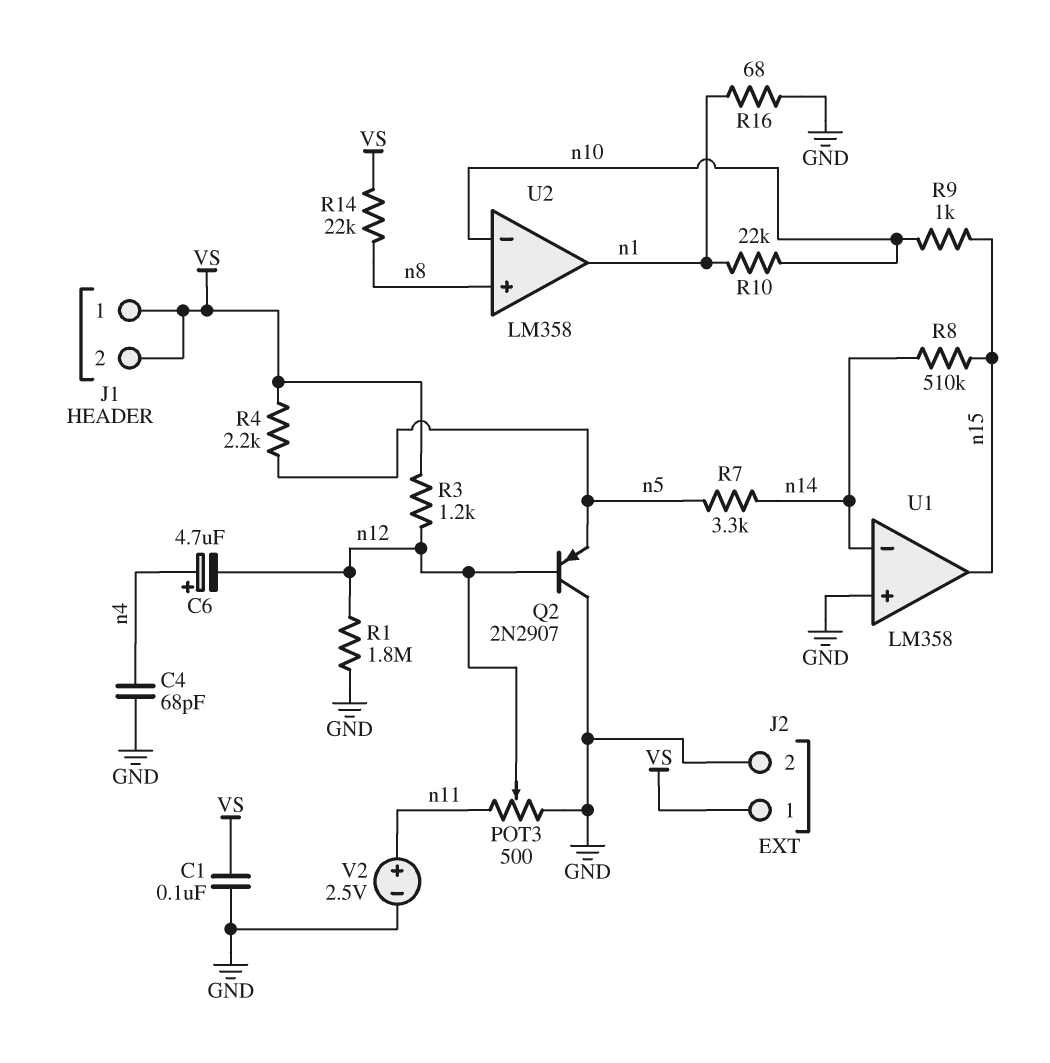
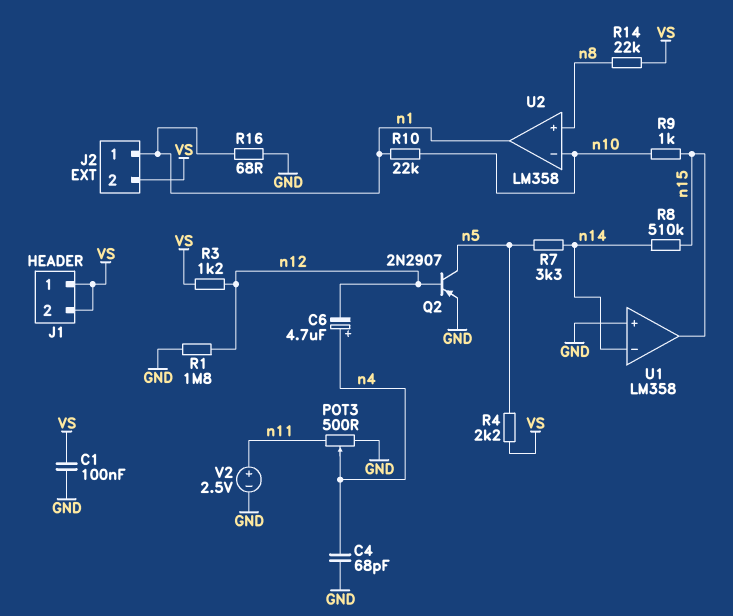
J2 pin 1: VS -> n1
J2 pin 2: GND -> VS
POT3: 500 (GND, n11, wiper n12) -> 500 (GND, n11, wiper n4)
Q2: PNP 2N2907 (B n12, C GND, E n5) -> PNP 2N2907 (B n12, C n5, E GND)

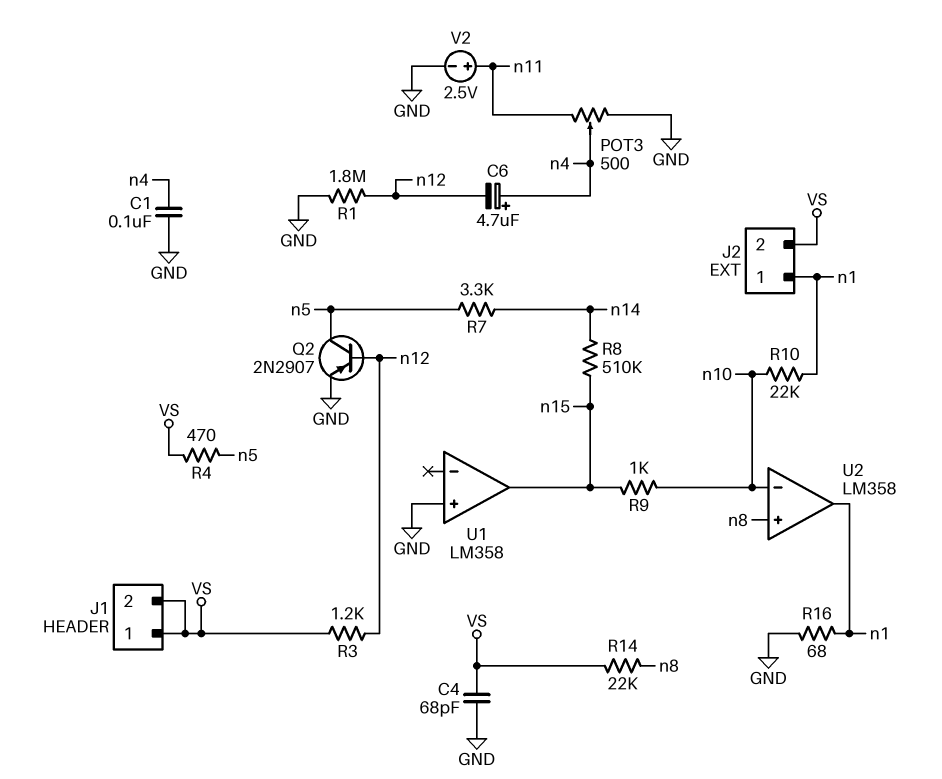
C1: 100nF (GND, VS) -> 100nF (GND, n4)
C4: 68pF (GND, n4) -> 68pF (GND, VS)
R4: 2.2k (VS, n5) -> 470 (VS, n5)
U1 pin in-: n14 -> none

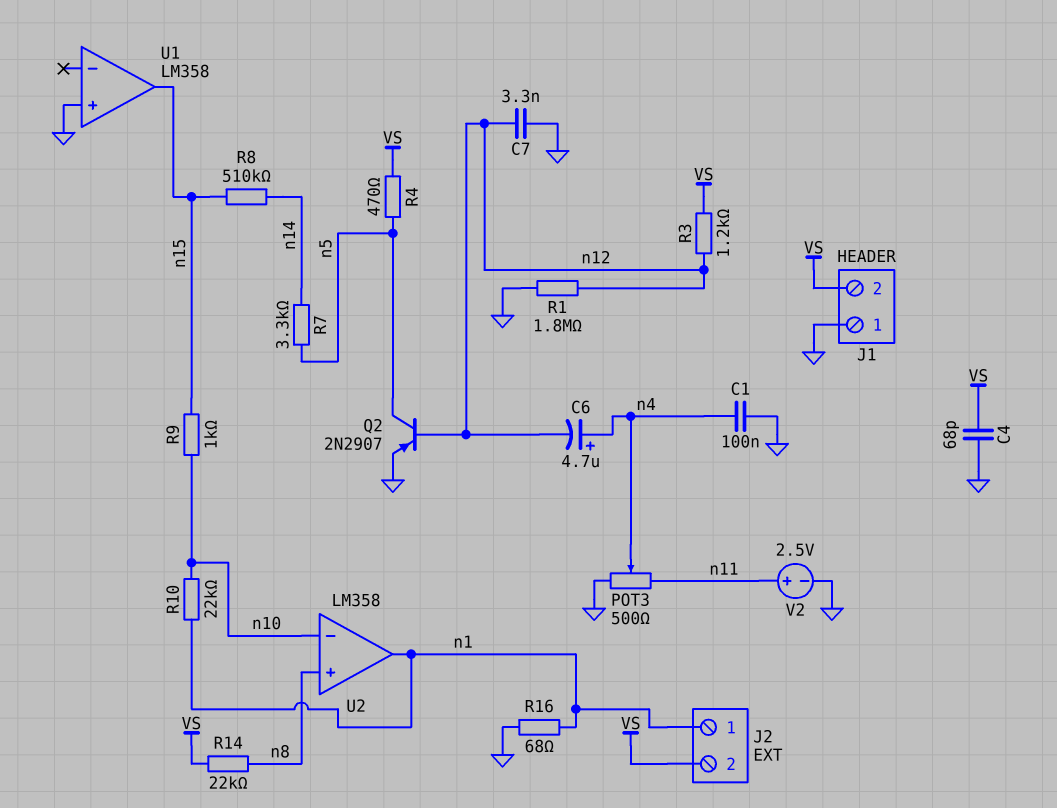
C7: none -> 3.3nF (GND, n12)
J1 pin 1: VS -> GND

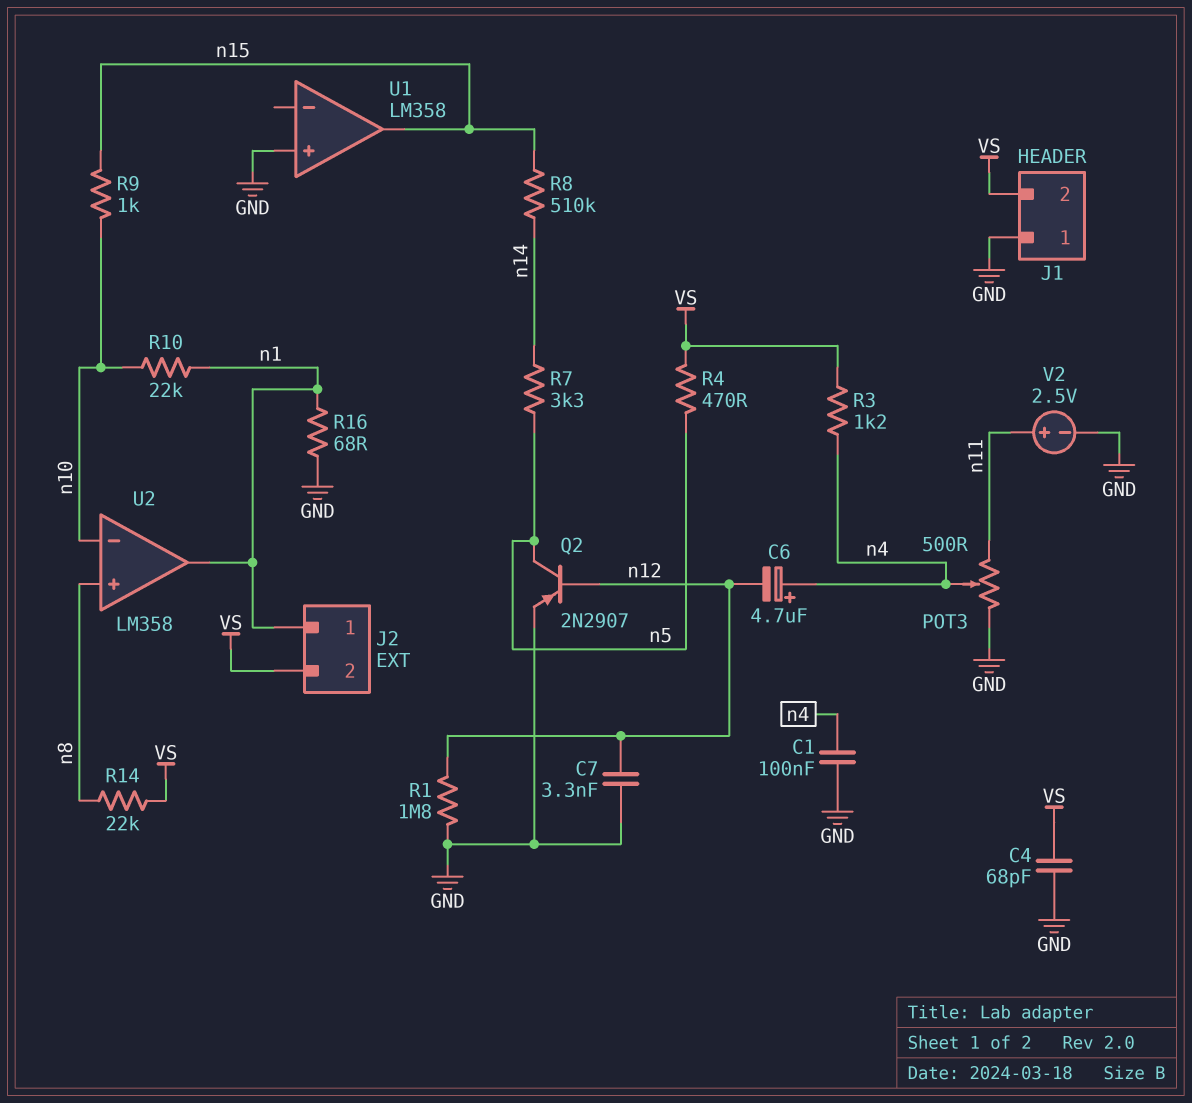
R3: 1.2k (VS, n12) -> 1.2k (VS, n4)

